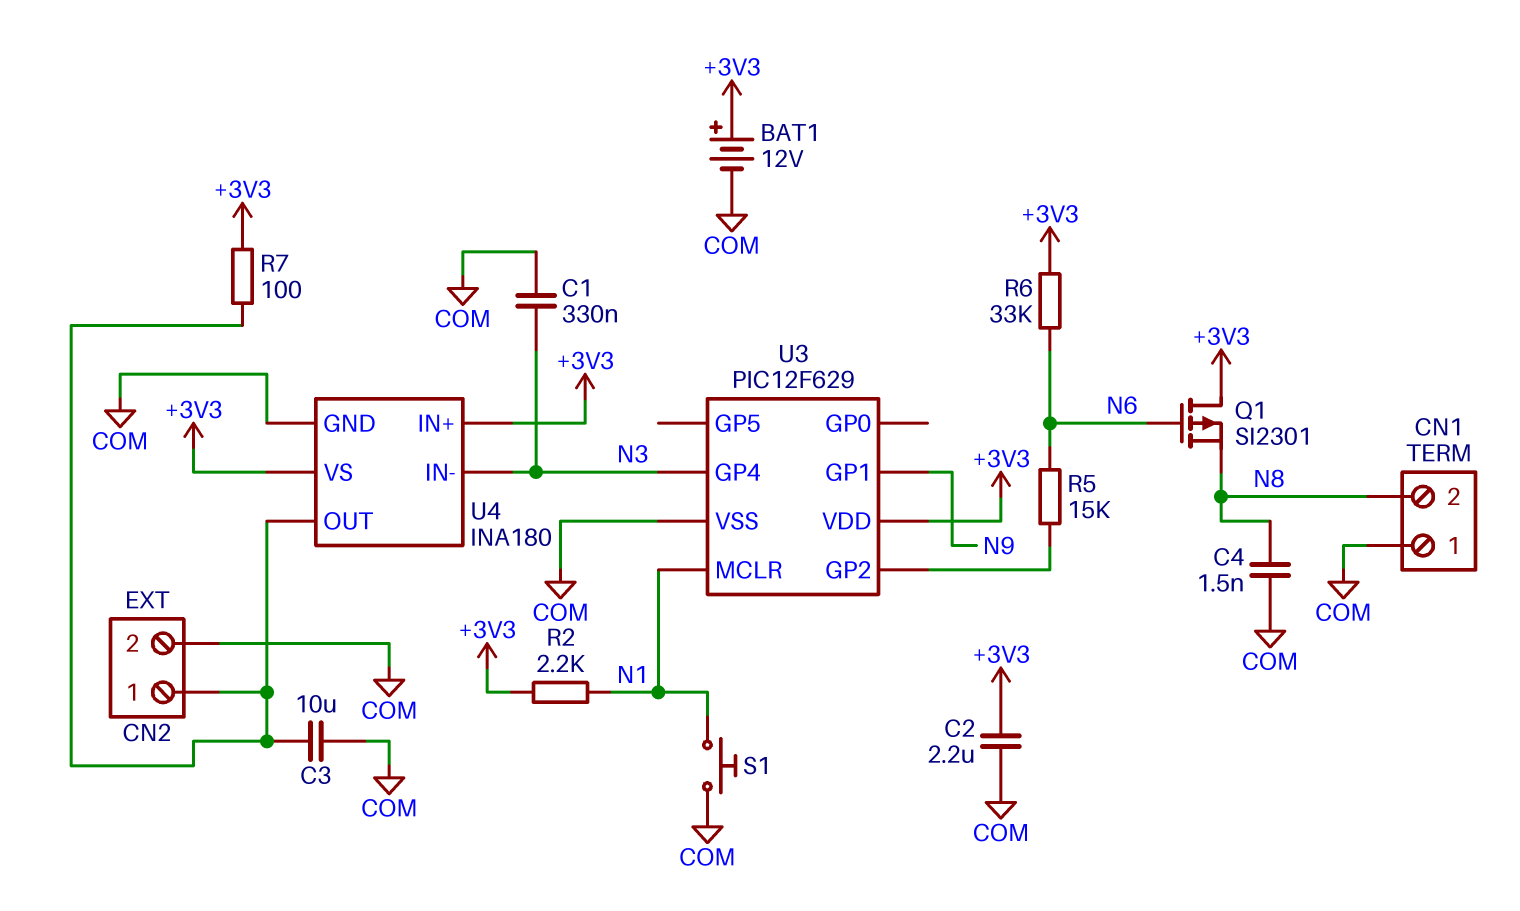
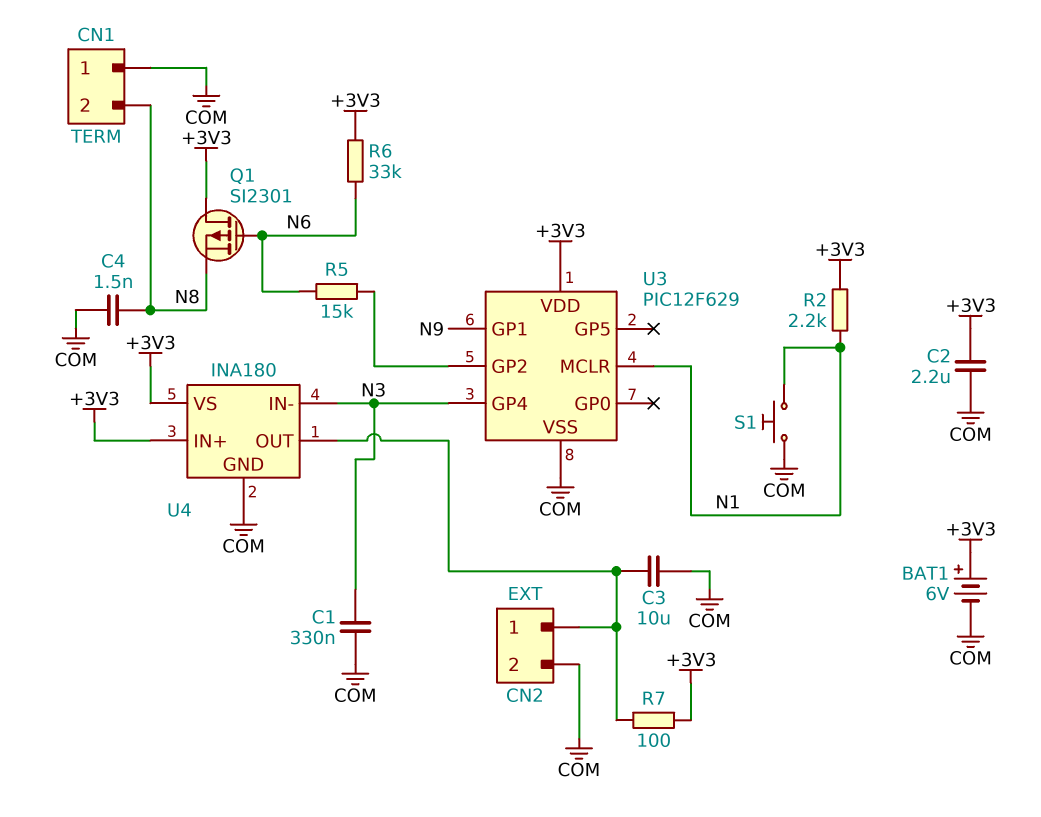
BAT1: 12V (plus +3V3, minus COM) -> 6V (plus +3V3, minus COM)

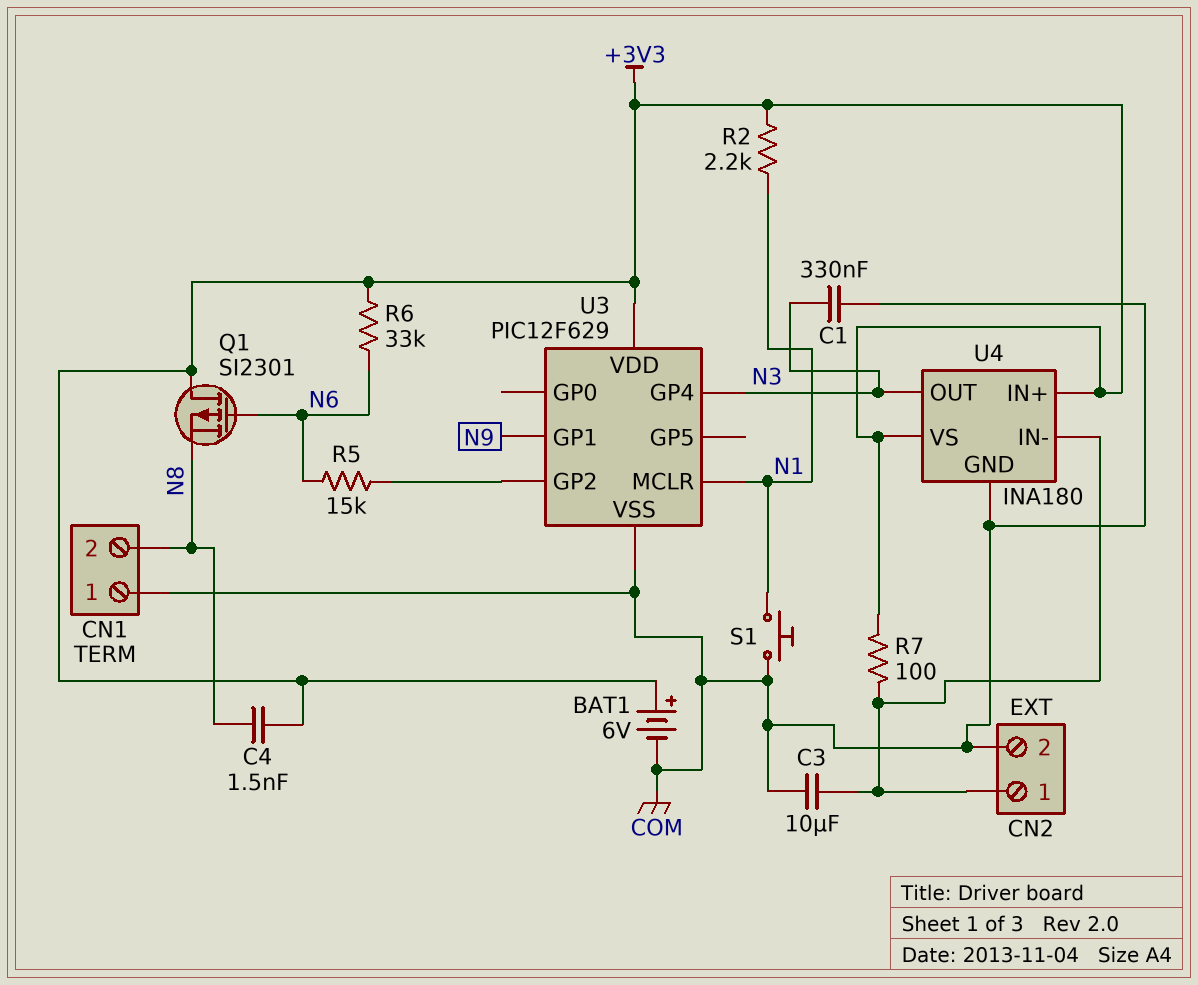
C2: 2.2uF (+3V3, COM) -> none
C4: 1.5nF (COM, N8) -> 1.5nF (+3V3, N8)
U4 pin IN-: N3 -> CN2/1
U4 pin OUT: CN2/1 -> N3

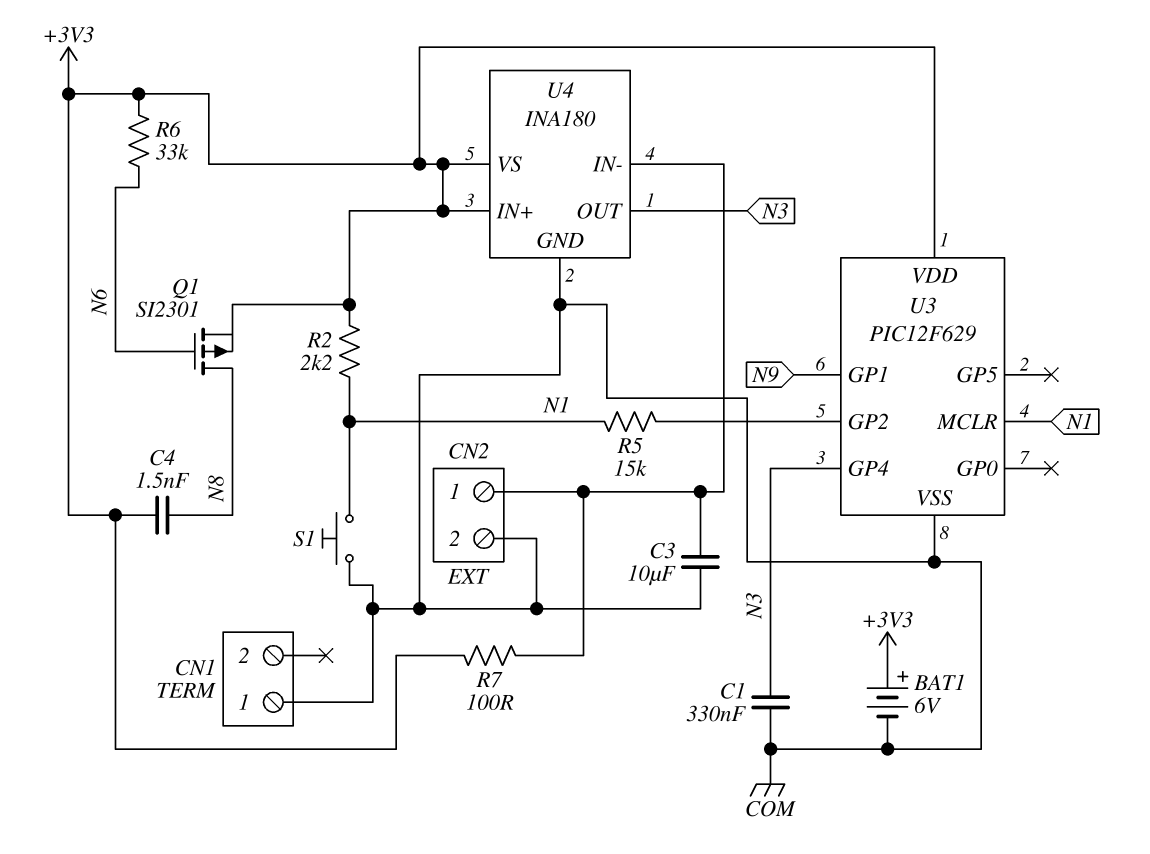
CN1 pin 2: N8 -> none
Q1: PMOS SI2301 (G N6, D +3V3, S N8) -> PMOS SI2301 (G N6, D N8, S +3V3)
R5: 15k (N6, U3/GP2) -> 15k (N1, U3/GP2)

